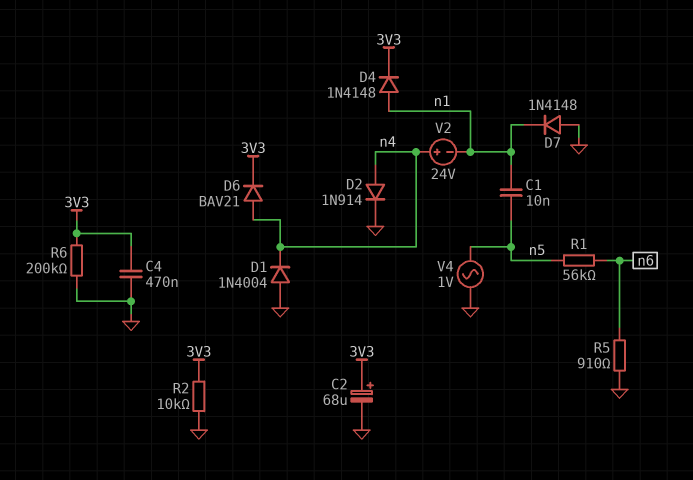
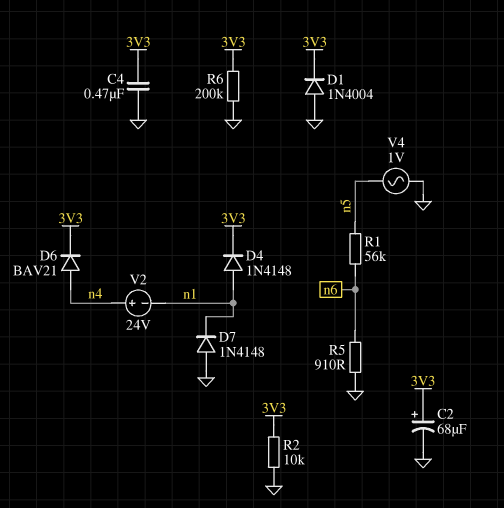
C1: 10nF (n1, n5) -> none
D1: diode 1N4004 (A GND, K n4) -> diode 1N4004 (A GND, K 3V3)
D2: diode 1N914 (A n4, K GND) -> none

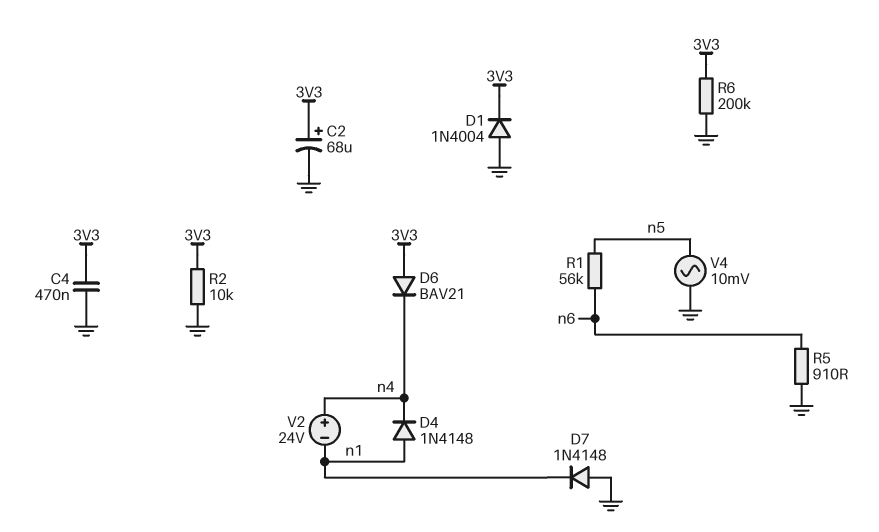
D4: diode 1N4148 (A n1, K 3V3) -> diode 1N4148 (A n1, K n4)
D6: diode BAV21 (A n4, K 3V3) -> diode BAV21 (A 3V3, K n4)
V4: AC 1V (GND, n5) -> AC 10mV (GND, n5)

